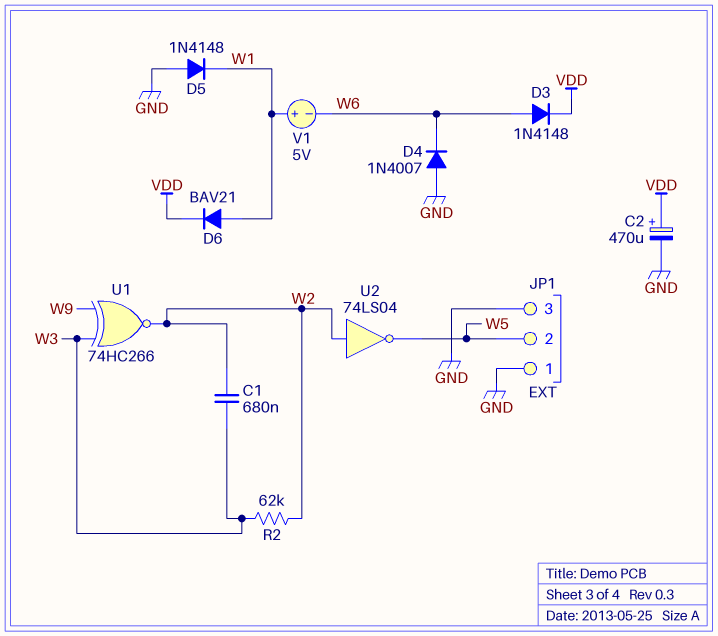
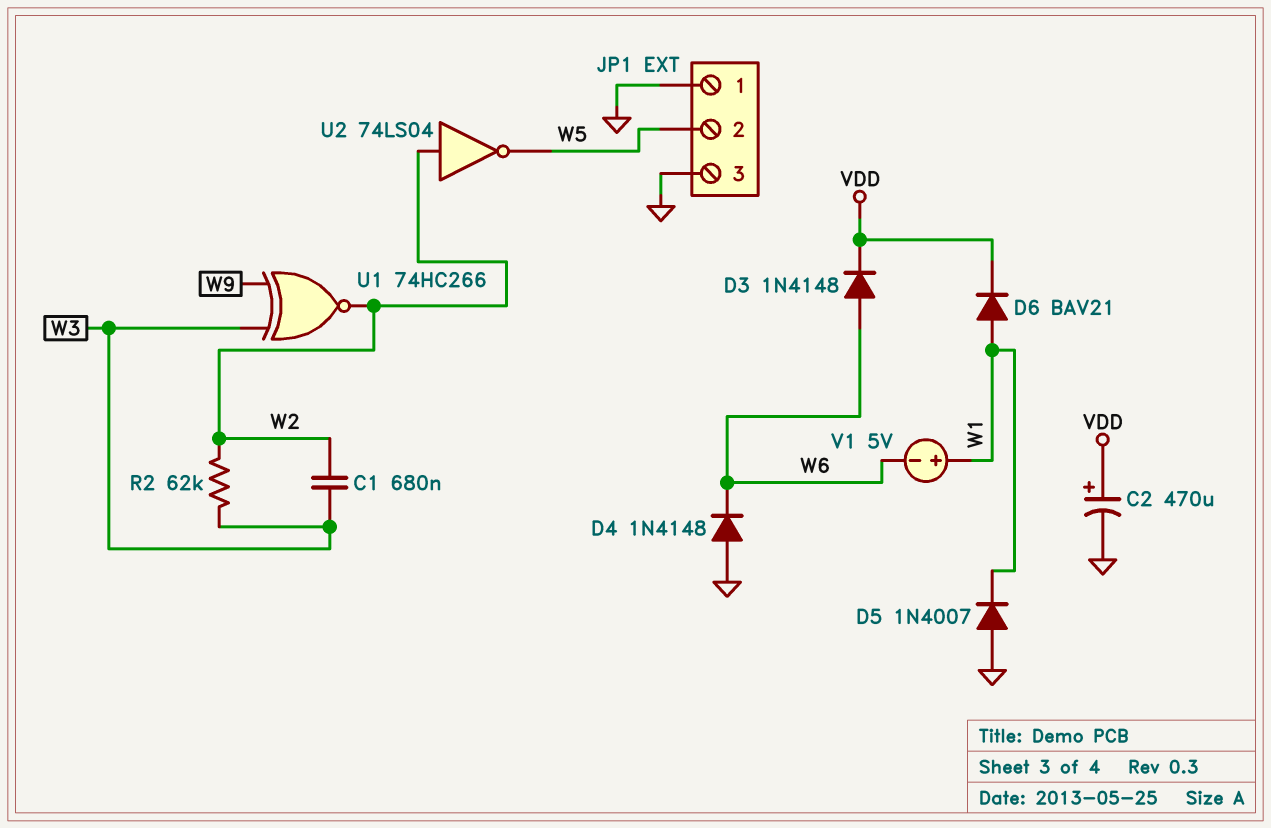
D4: diode 1N4007 (A GND, K W6) -> diode 1N4148 (A GND, K W6)
D5: diode 1N4148 (A GND, K W1) -> diode 1N4007 (A GND, K W1)

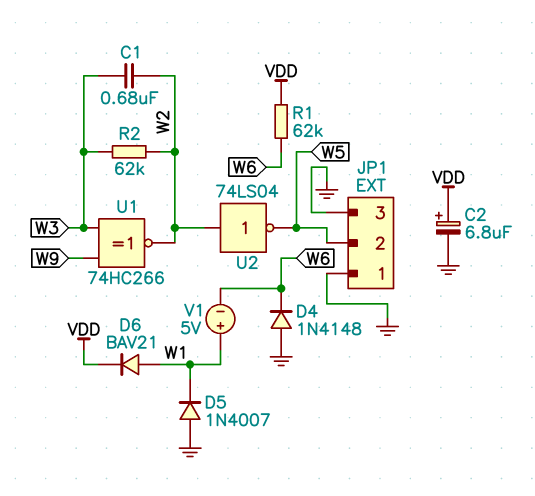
C2: 470uF (plus VDD, minus GND) -> 6.8uF (plus VDD, minus GND)
D3: diode 1N4148 (A W6, K VDD) -> none
R1: none -> 62k (VDD, W6)

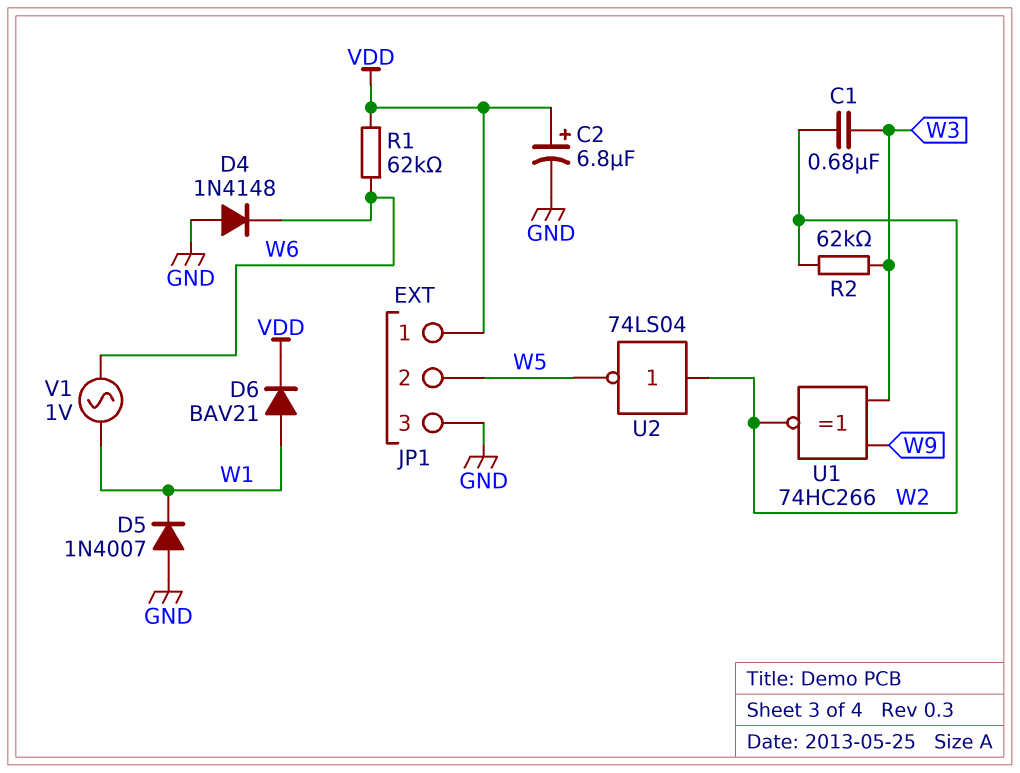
JP1 pin 1: GND -> VDD
V1: 5V (plus W1, minus W6) -> AC 1V (W1, W6)

